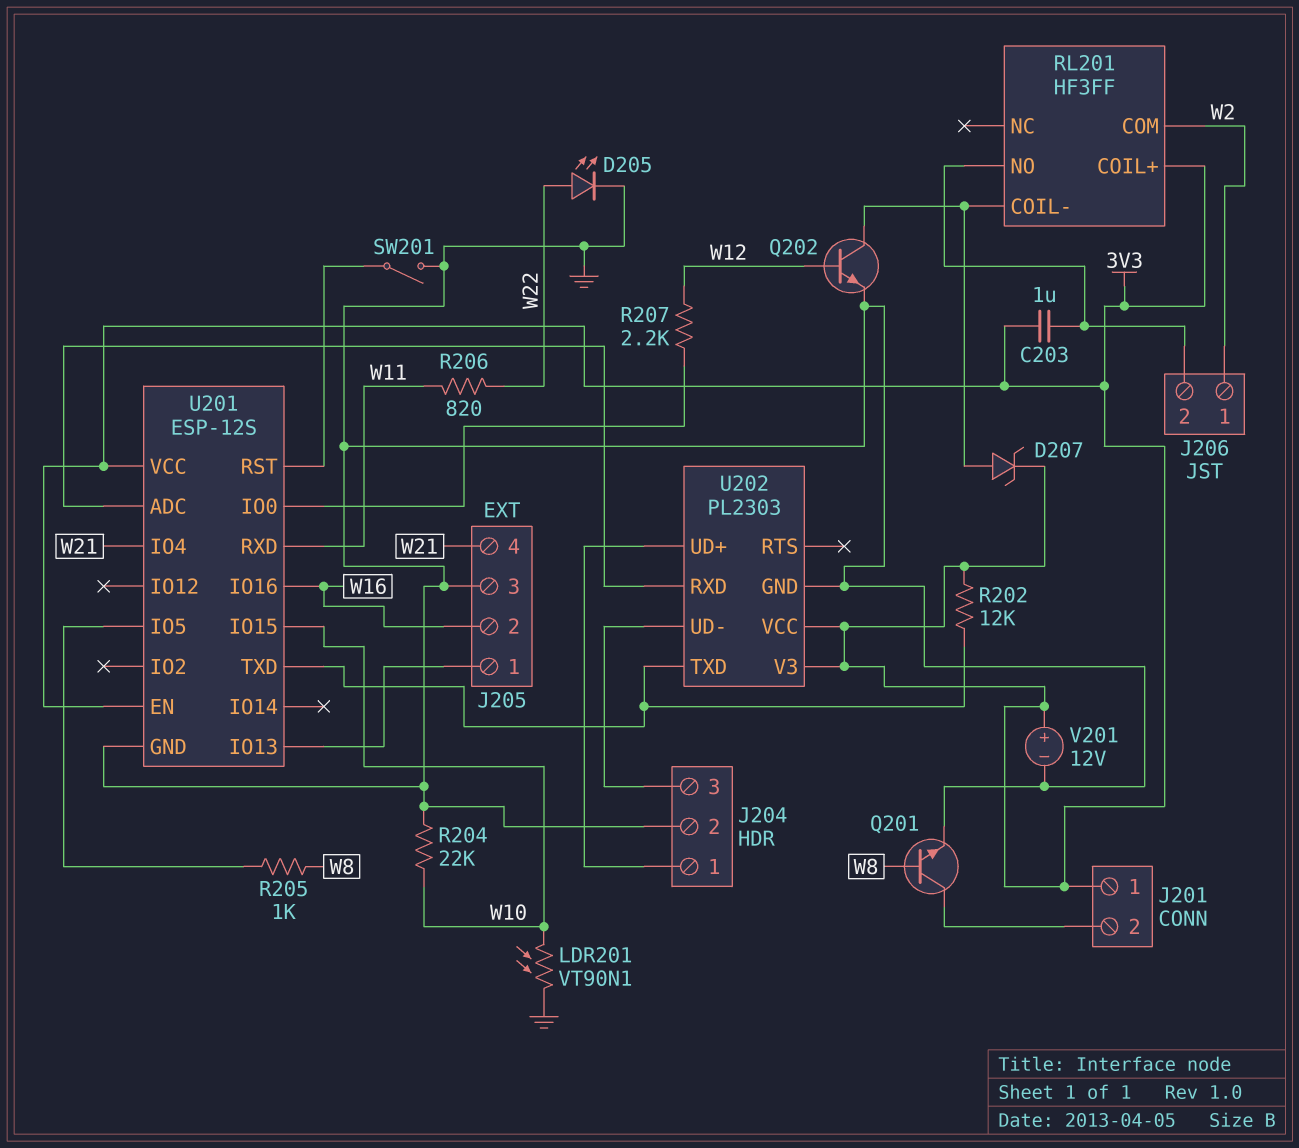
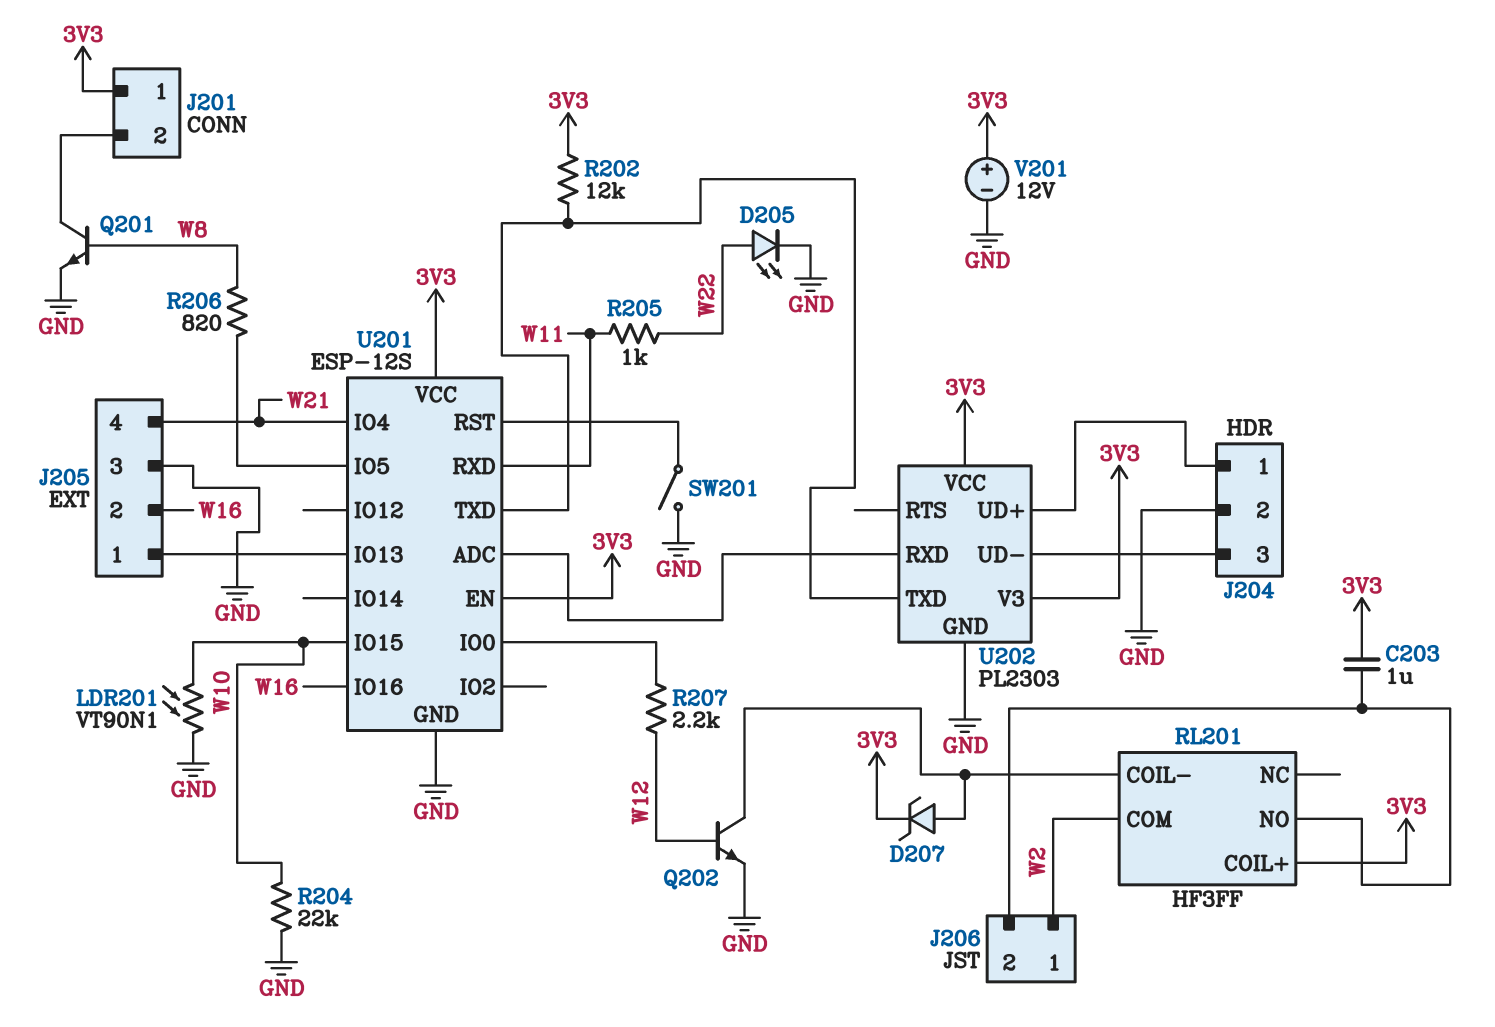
R205: 1k (U201/IO5, W8) -> 1k (W11, W22)
R206: 820 (W11, W22) -> 820 (U201/IO5, W8)

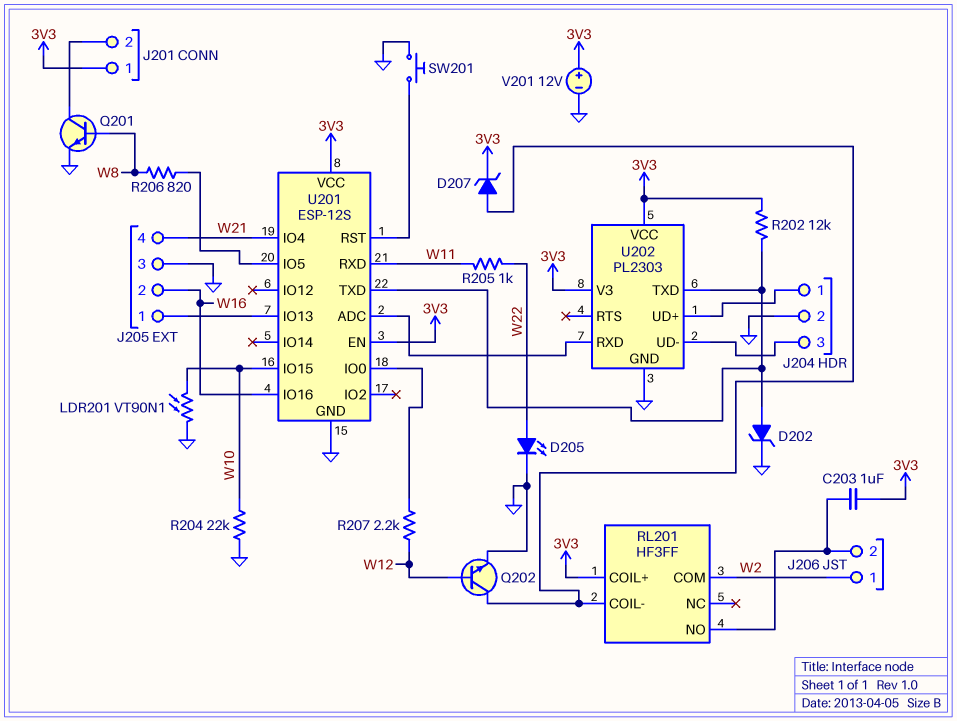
D202: none -> zener (A U201/TXD, K GND)
SW201: switch (GND, U201/RST) -> button (GND, U201/RST)

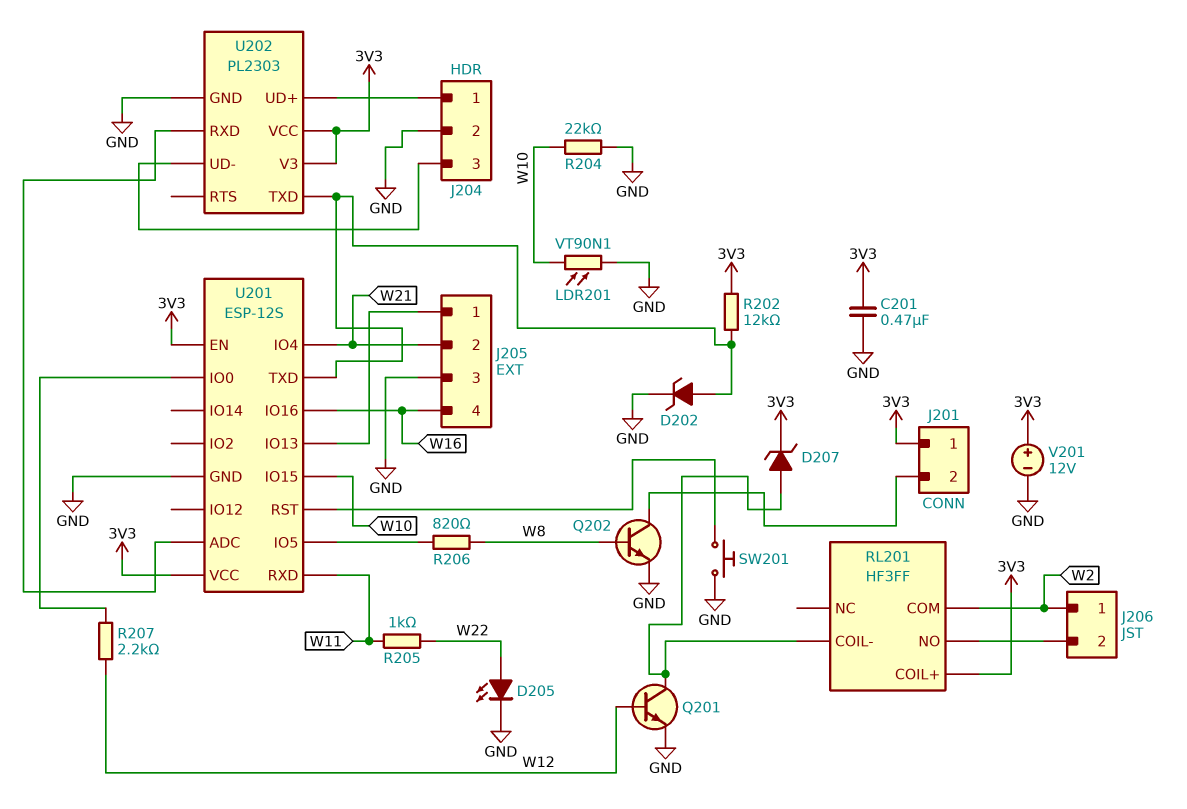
C201: none -> 470nF (3V3, GND)
C203: 1uF (3V3, J206/2) -> none
J205 pin 2: W16 -> W21
J205 pin 4: W21 -> W16
Q201: NPN (B W8, C J201/2, E GND) -> NPN (B W12, C RL201/COIL-, E GND)
Q202: NPN (B W12, C RL201/COIL-, E GND) -> NPN (B W8, C J201/2, E GND)

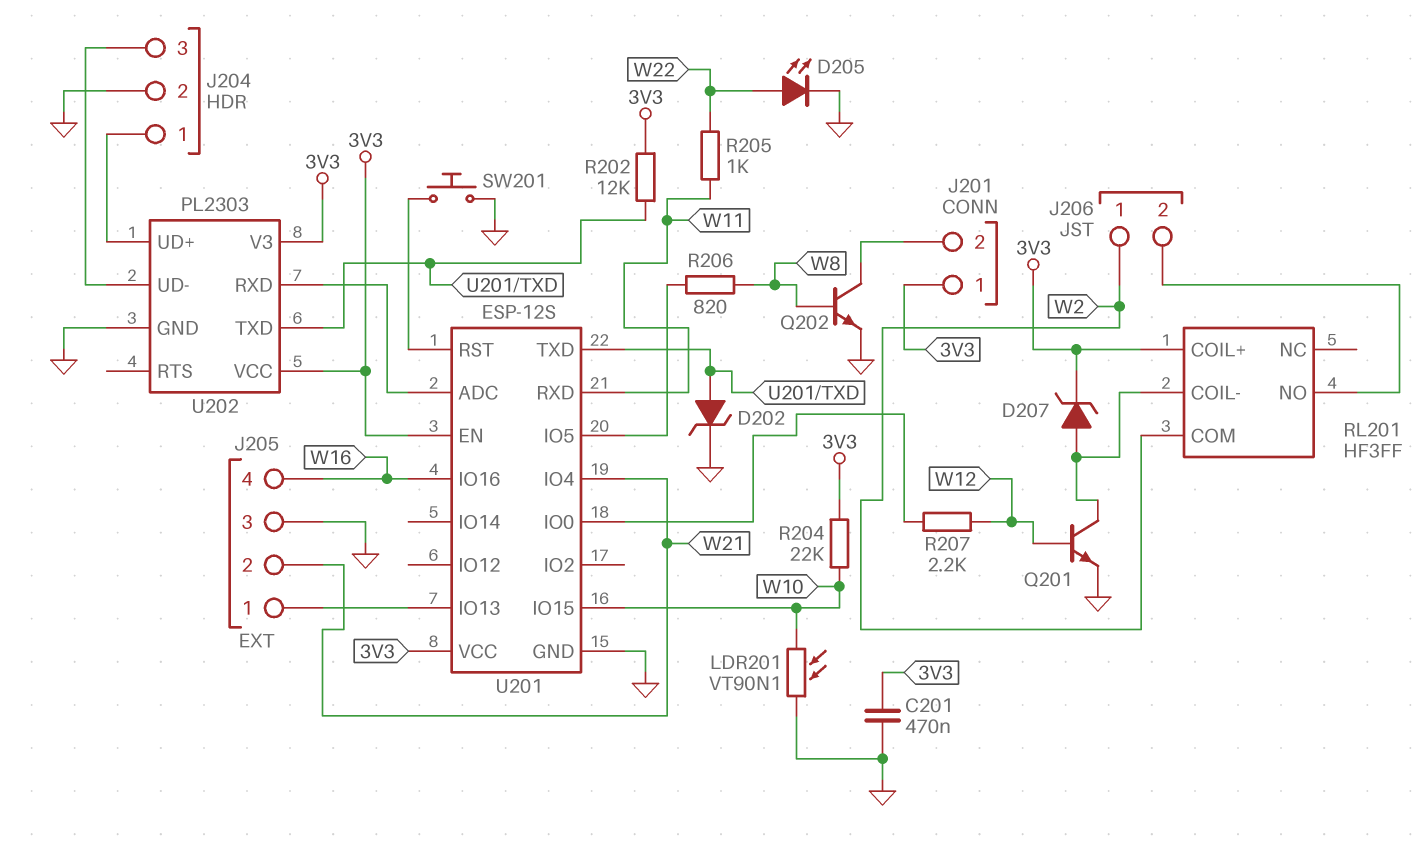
R204: 22k (GND, W10) -> 22k (3V3, W10)
V201: 12V (plus 3V3, minus GND) -> none

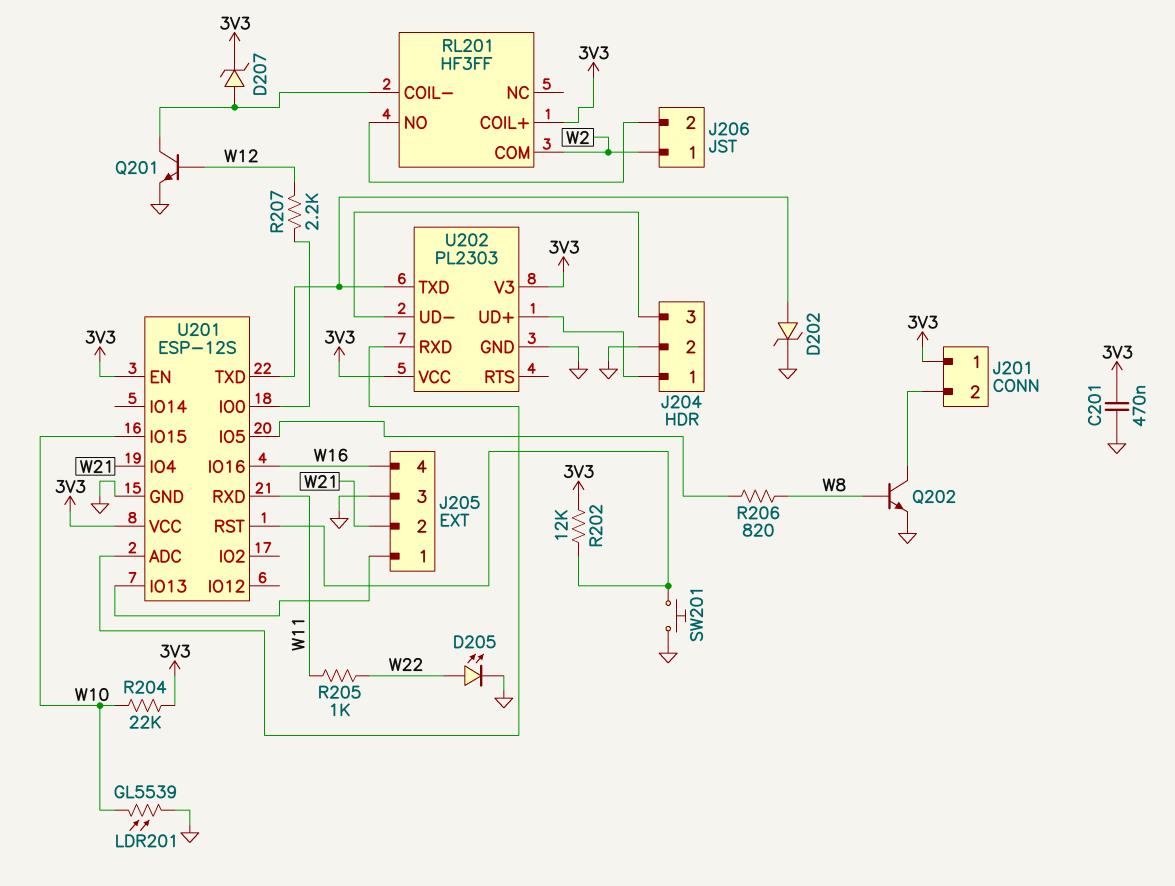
LDR201: VT90N1 (GND, W10) -> GL5539 (GND, W10)
R202: 12k (3V3, U201/TXD) -> 12k (3V3, U201/RST)

